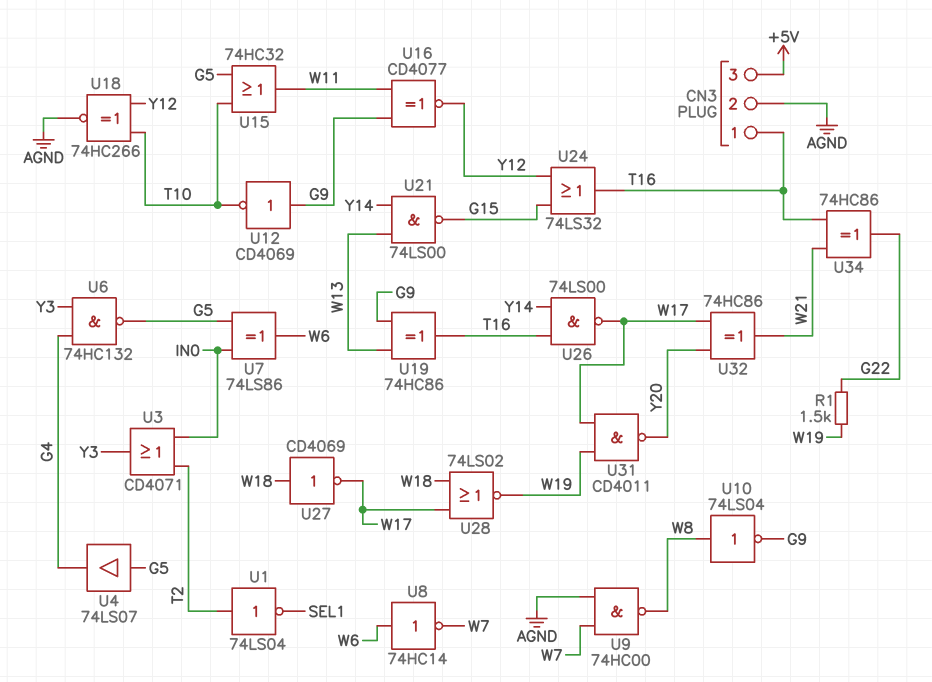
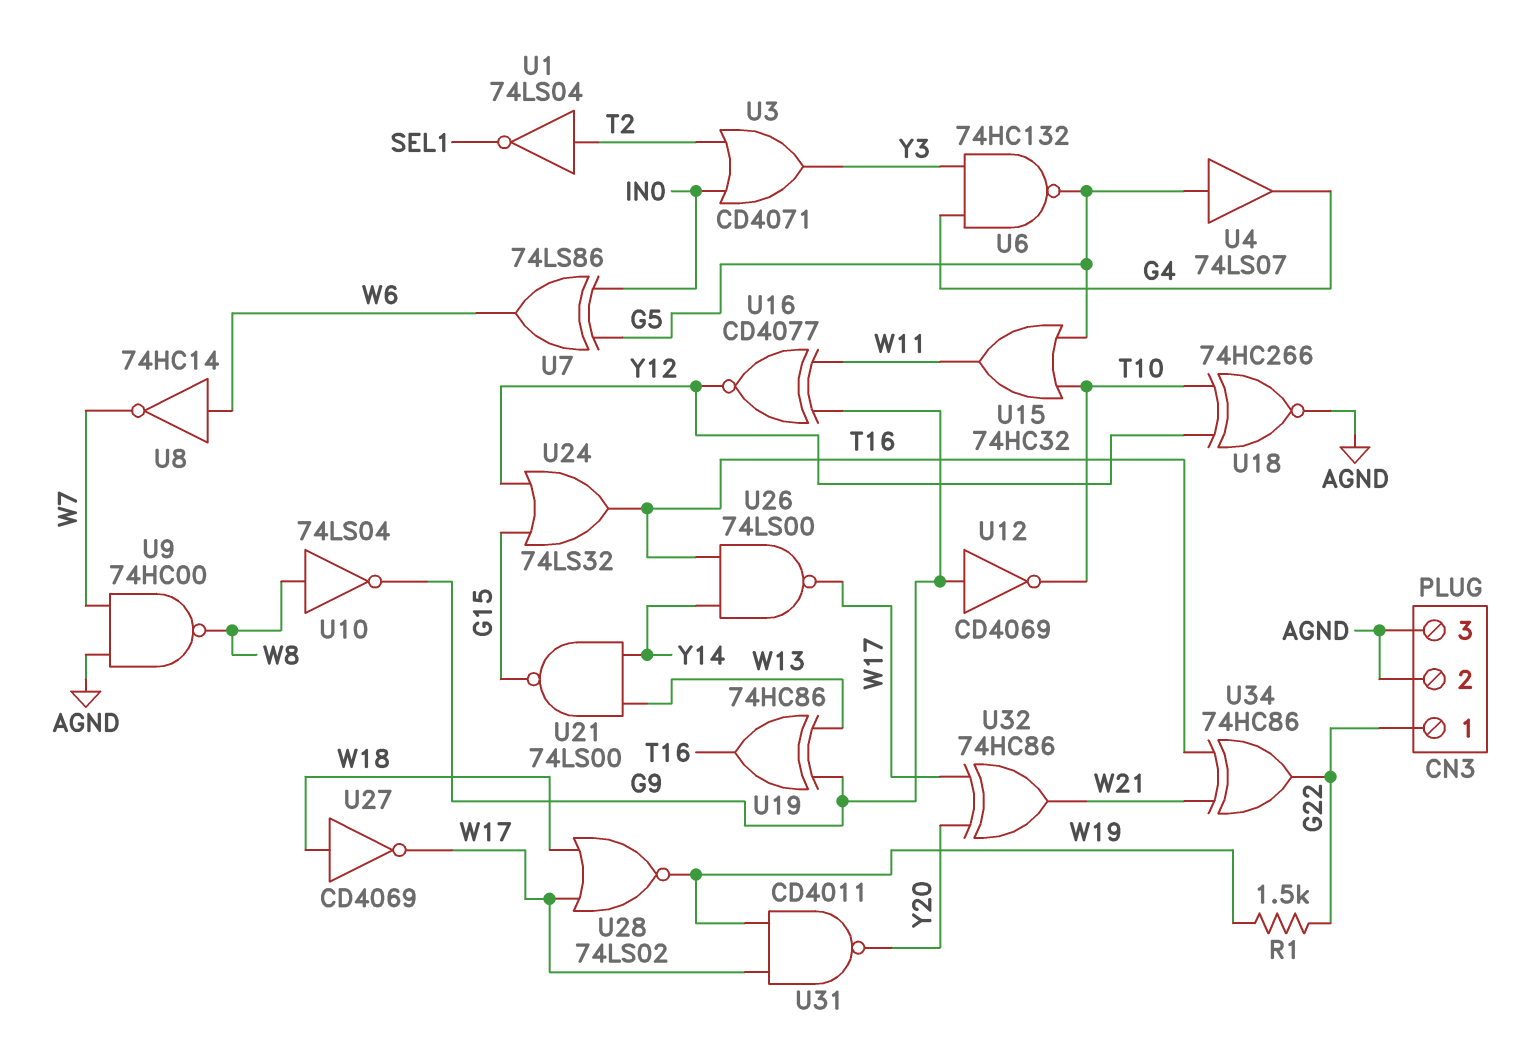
CN3 pin 1: T16 -> G22
CN3 pin 3: +5V -> AGND

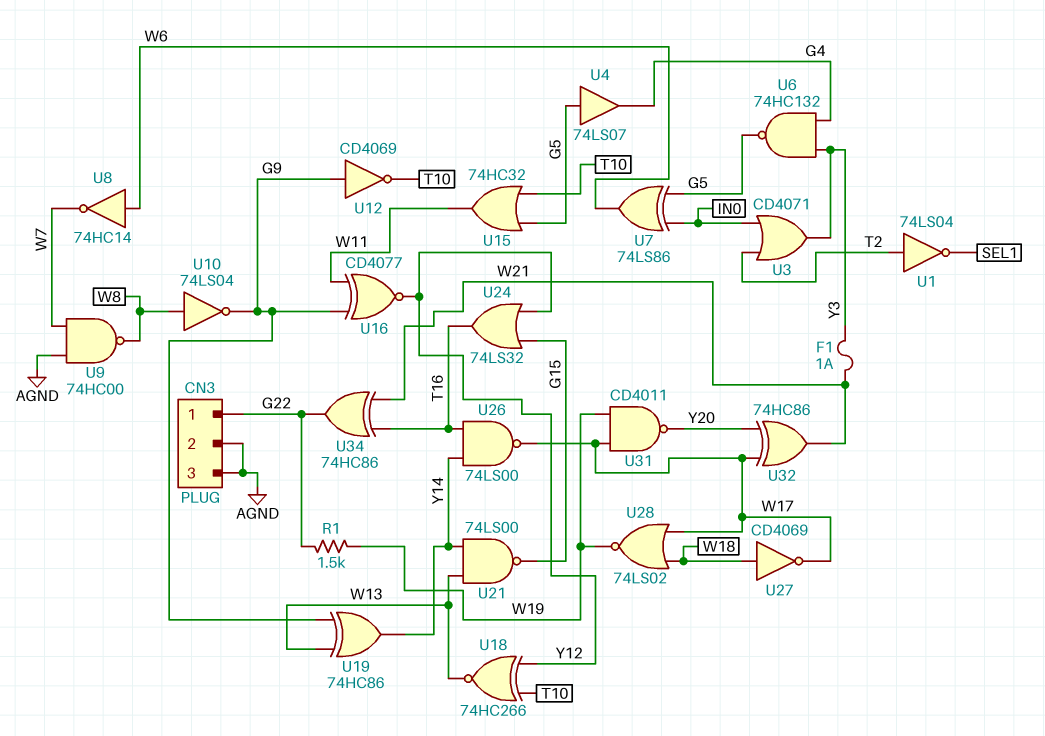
F1: none -> 1A (W21, Y3)
U18: XNOR 74HC266 (in T10, in Y12, out AGND) -> XNOR 74HC266 (in T10, in Y12, out W13)
U19: XOR 74HC86 (in G9, in W13, out T16) -> XOR 74HC86 (in G9, in W13, out Y14)

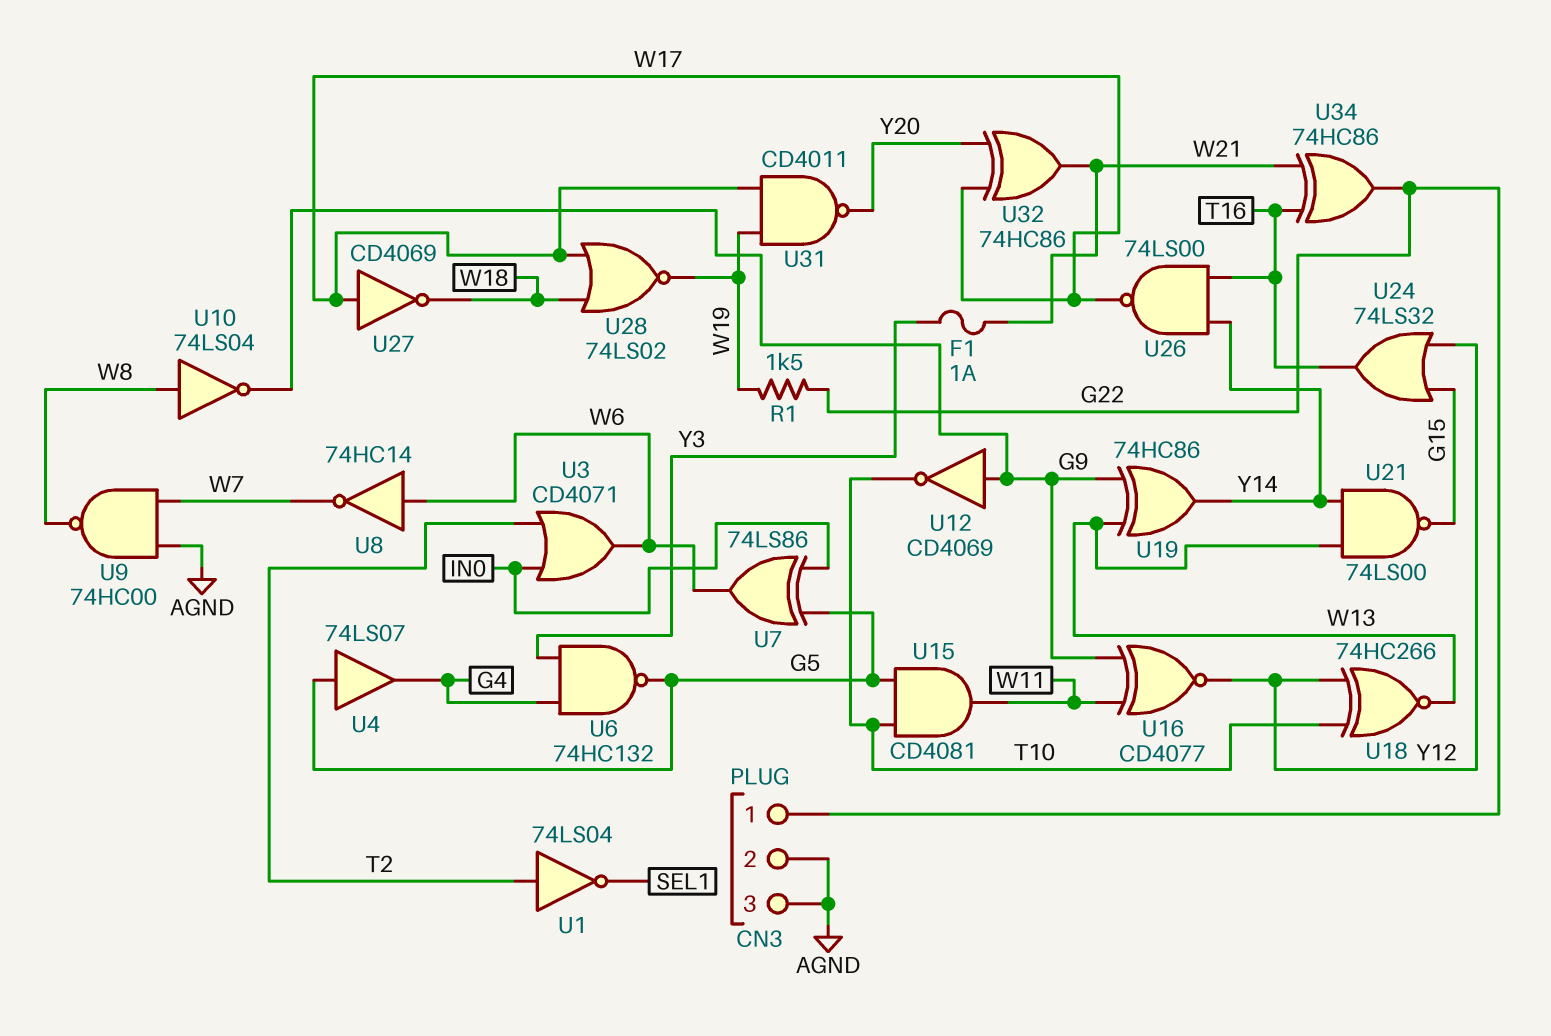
U3: OR CD4071 (in IN0, in T2, out Y3) -> OR CD4071 (in IN0, in T2, out W6)
U15: OR 74HC32 (in G5, in T10, out W11) -> AND CD4081 (in G5, in T10, out W11)
U27: NOT CD4069 (in W18, out W17) -> NOT CD4069 (in W17, out W18)

